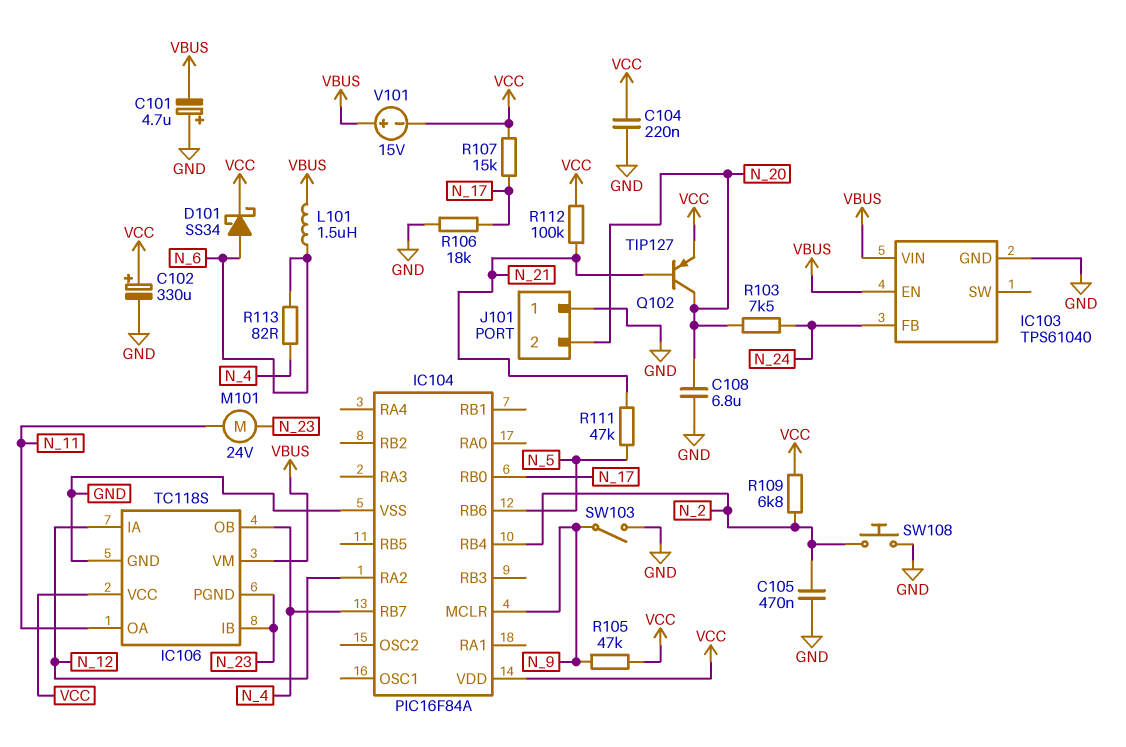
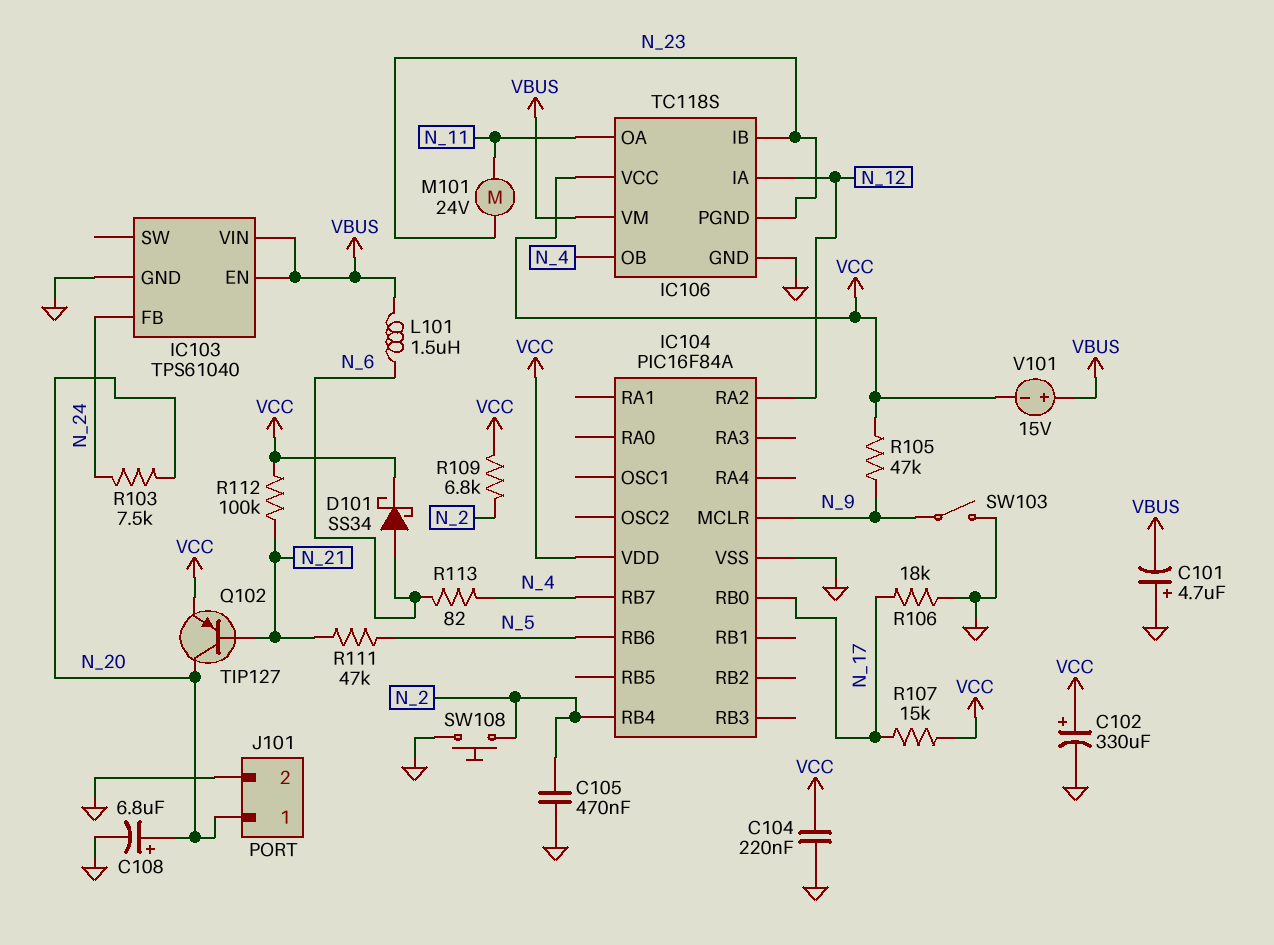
C108: 6.8uF (GND, N_20) -> 6.8uF (plus N_20, minus GND)
J101 pin 1: GND -> N_20
J101 pin 2: N_20 -> GND

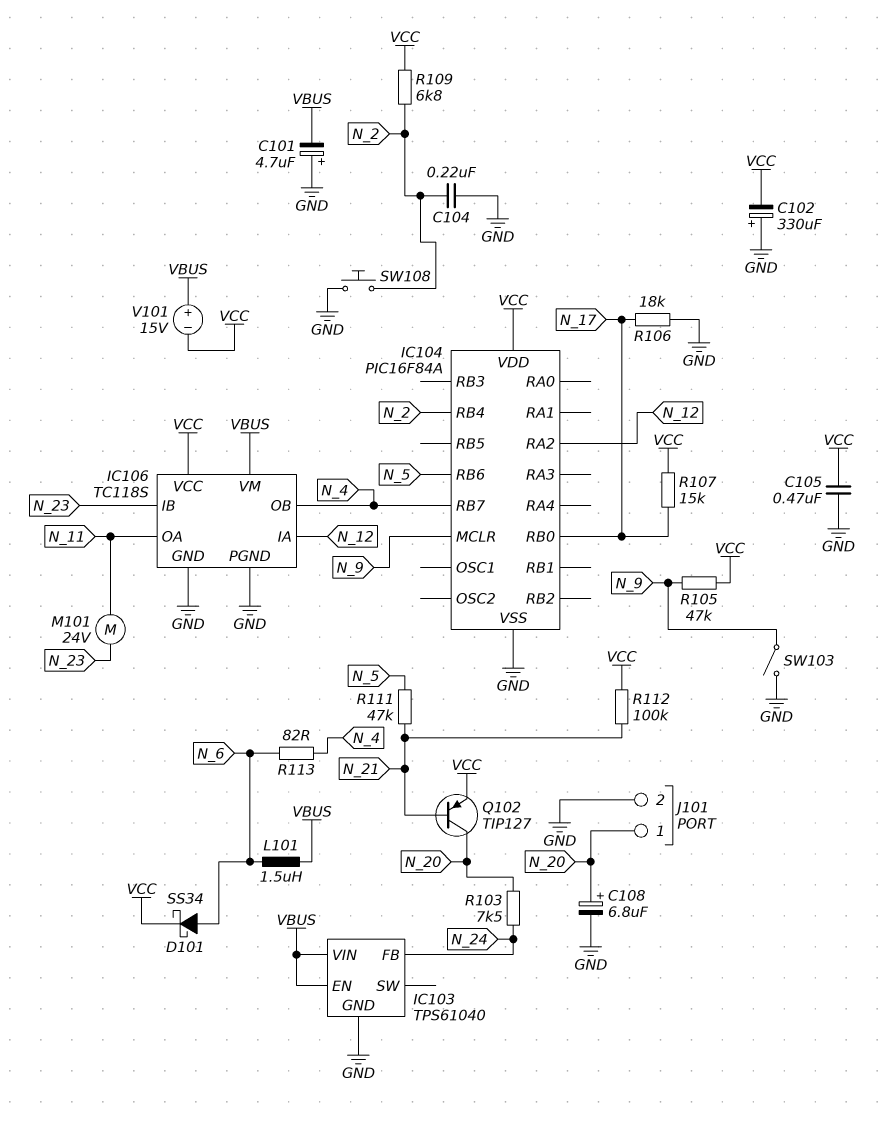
C102: 330uF (plus VCC, minus GND) -> 330uF (plus GND, minus VCC)
C104: 220nF (GND, VCC) -> 220nF (GND, N_2)
C105: 470nF (GND, N_2) -> 470nF (GND, VCC)
IC106 pin PGND: N_23 -> GND

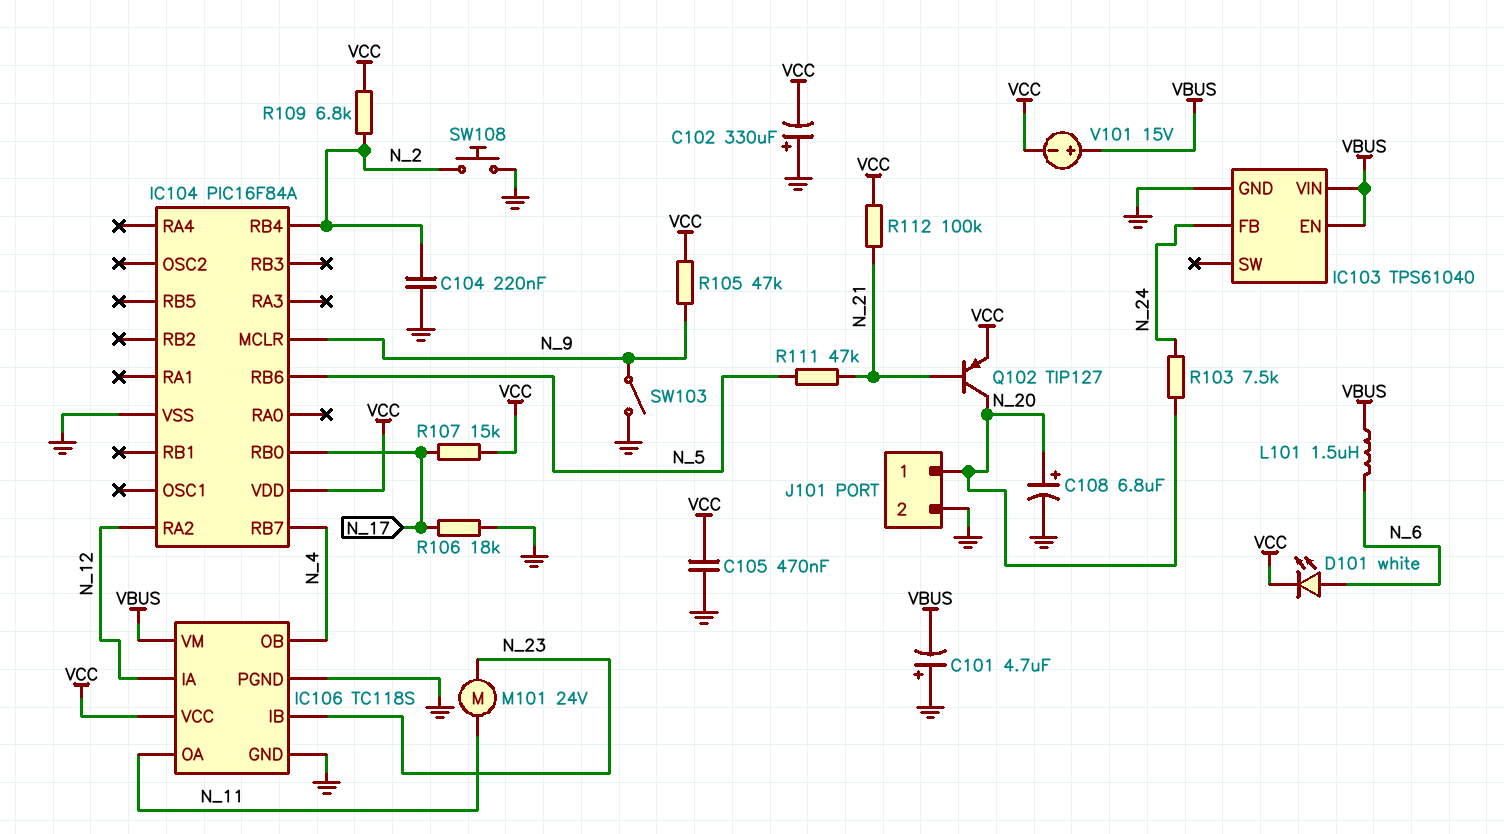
D101: schottky SS34 (A N_6, K VCC) -> LED white (A N_6, K VCC)
R113: 82 (N_4, N_6) -> none

